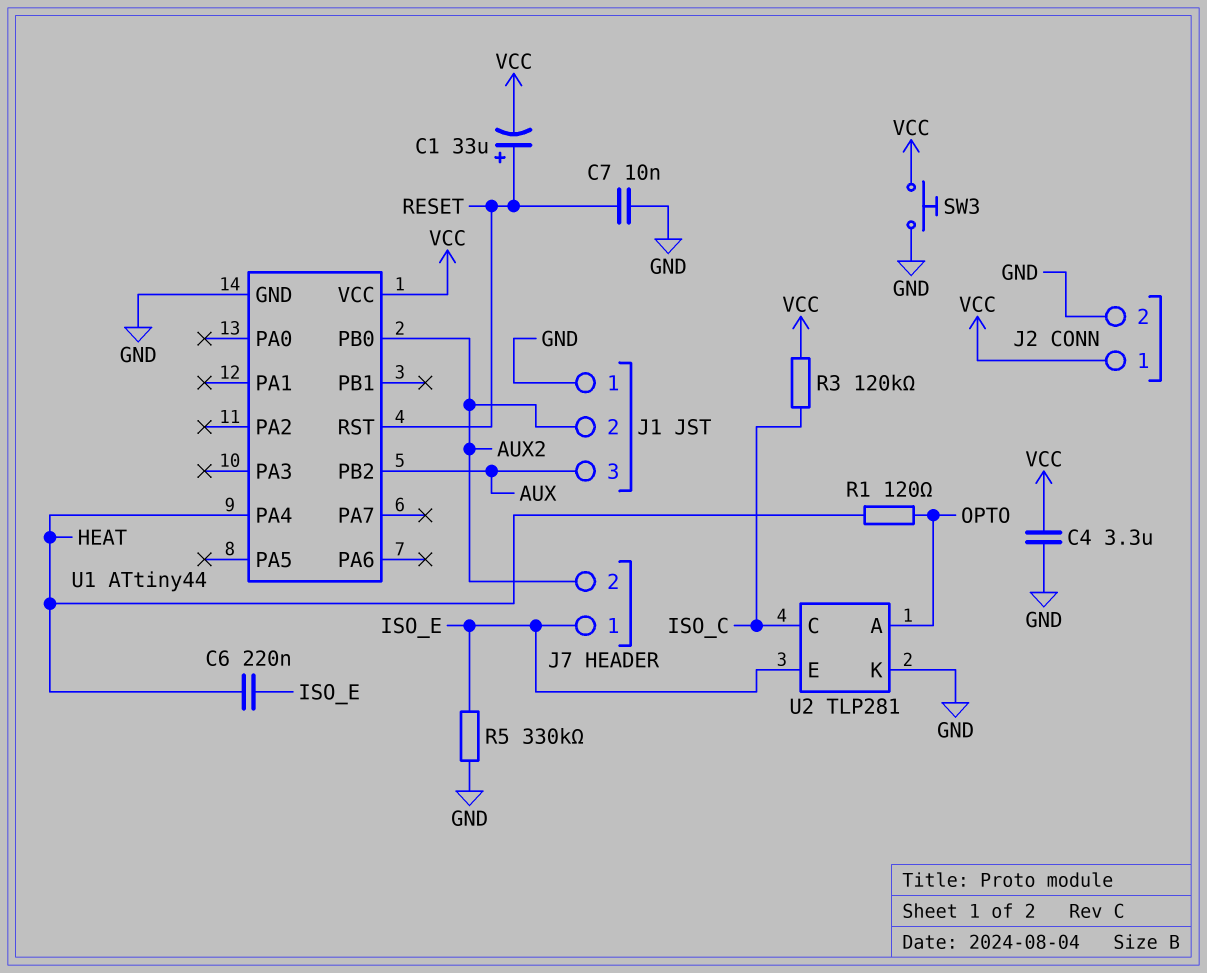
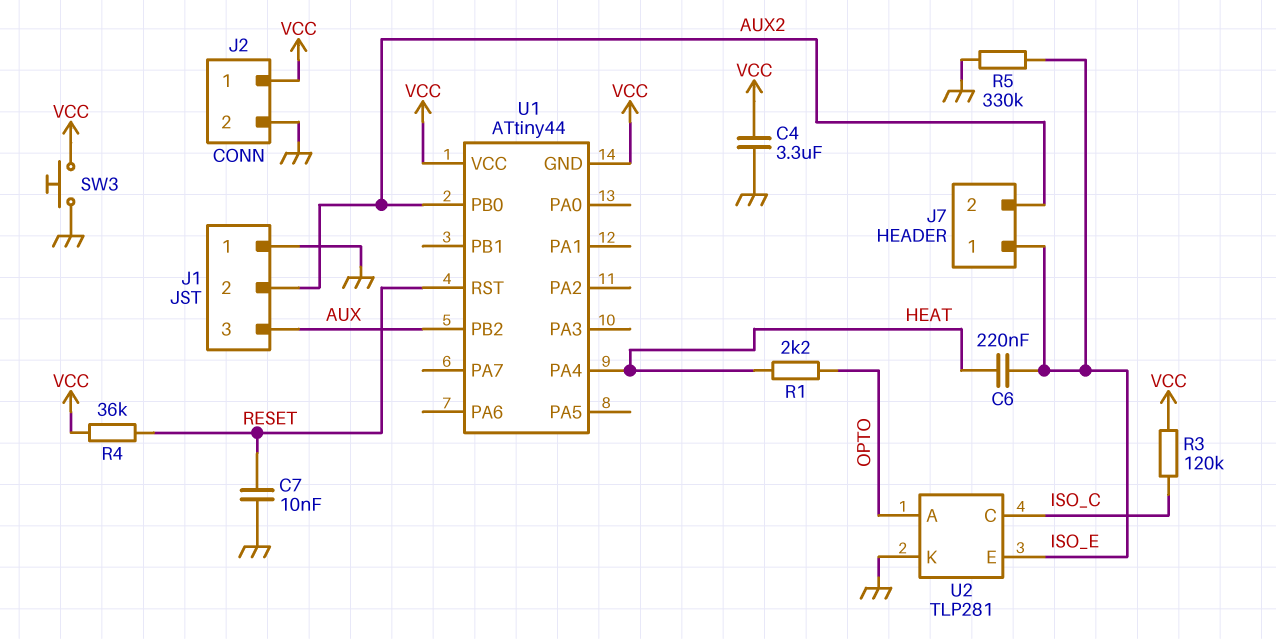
C1: 33uF (plus RESET, minus VCC) -> none
R1: 120 (HEAT, OPTO) -> 2.2k (HEAT, OPTO)
R4: none -> 36k (RESET, VCC)
U1 pin GND: GND -> VCC

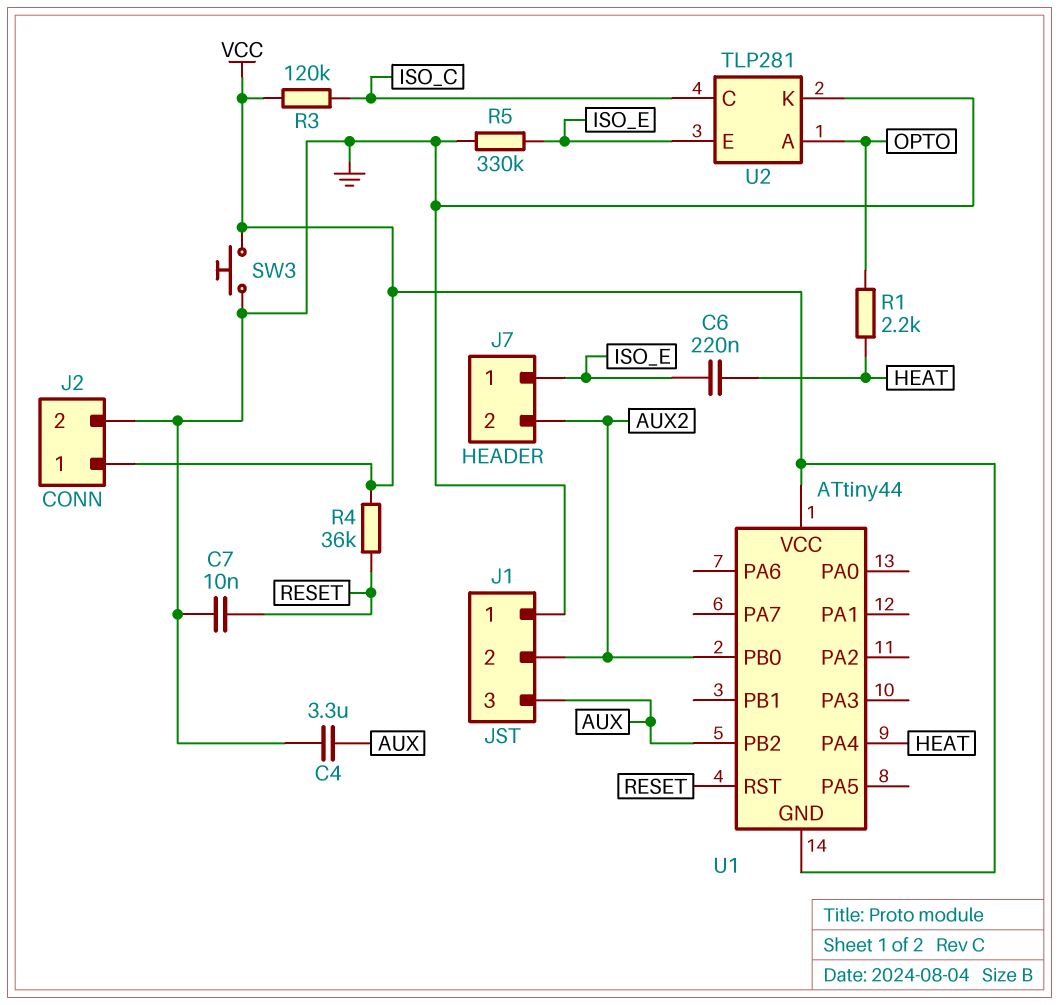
C4: 3.3uF (GND, VCC) -> 3.3uF (AUX, GND)

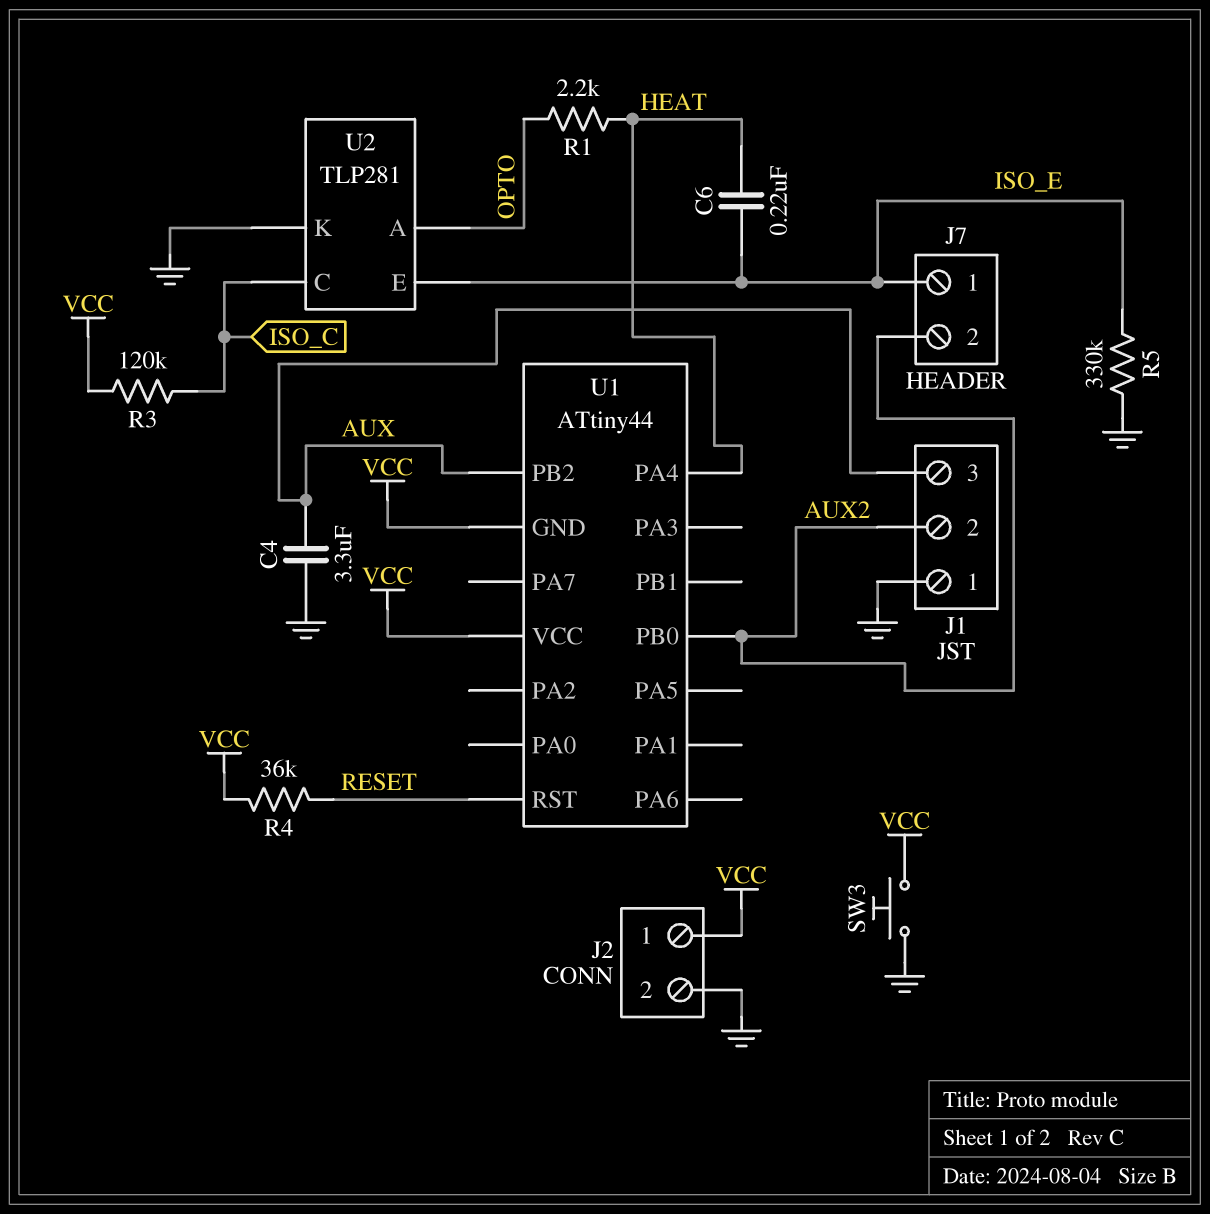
C7: 10nF (GND, RESET) -> none

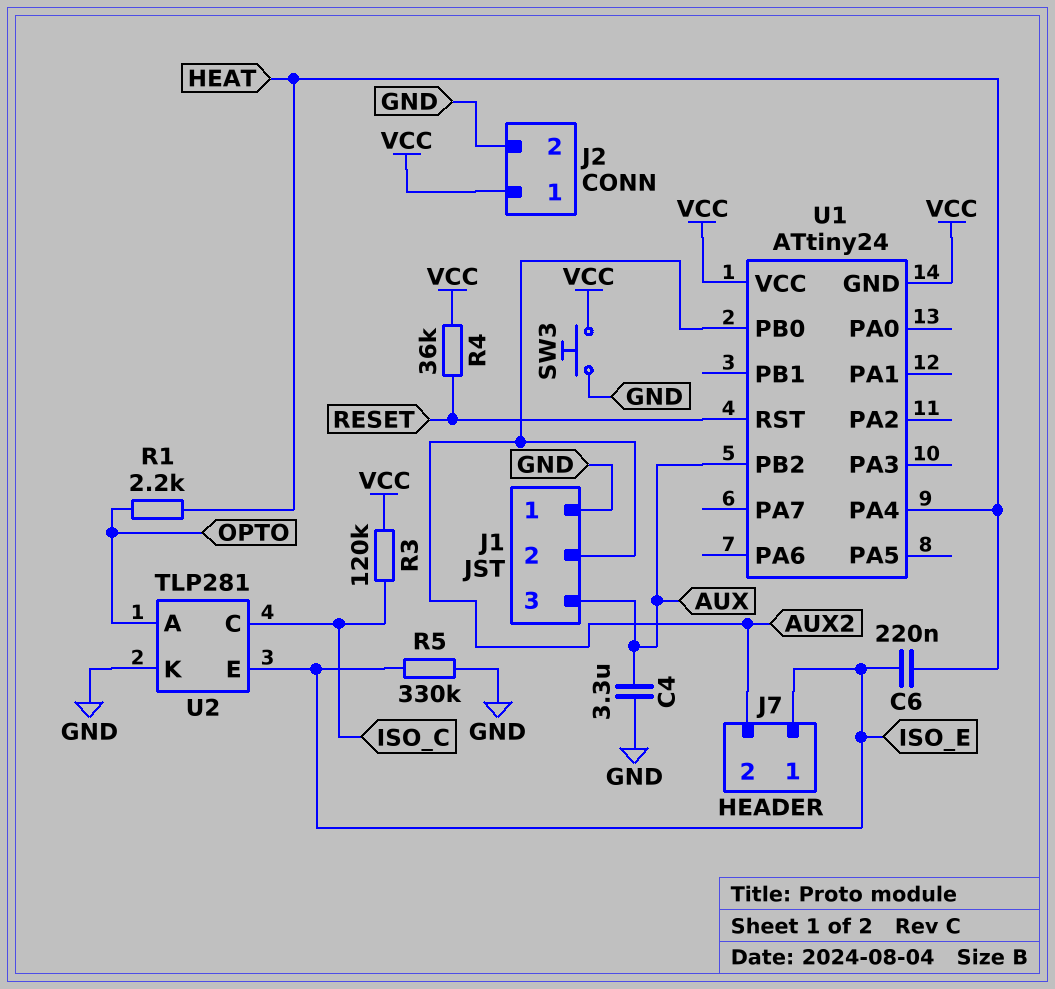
U1: ATtiny44 -> ATtiny24

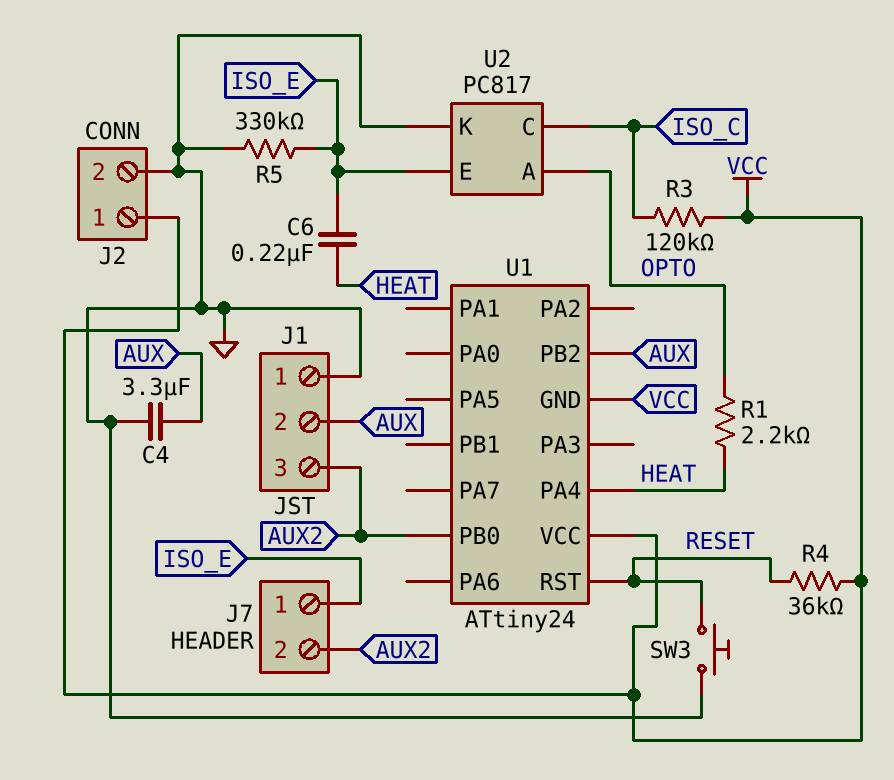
J1 pin 2: AUX2 -> AUX
J1 pin 3: AUX -> AUX2
SW3: button (GND, VCC) -> button (GND, RESET)
U2: TLP281 -> PC817

